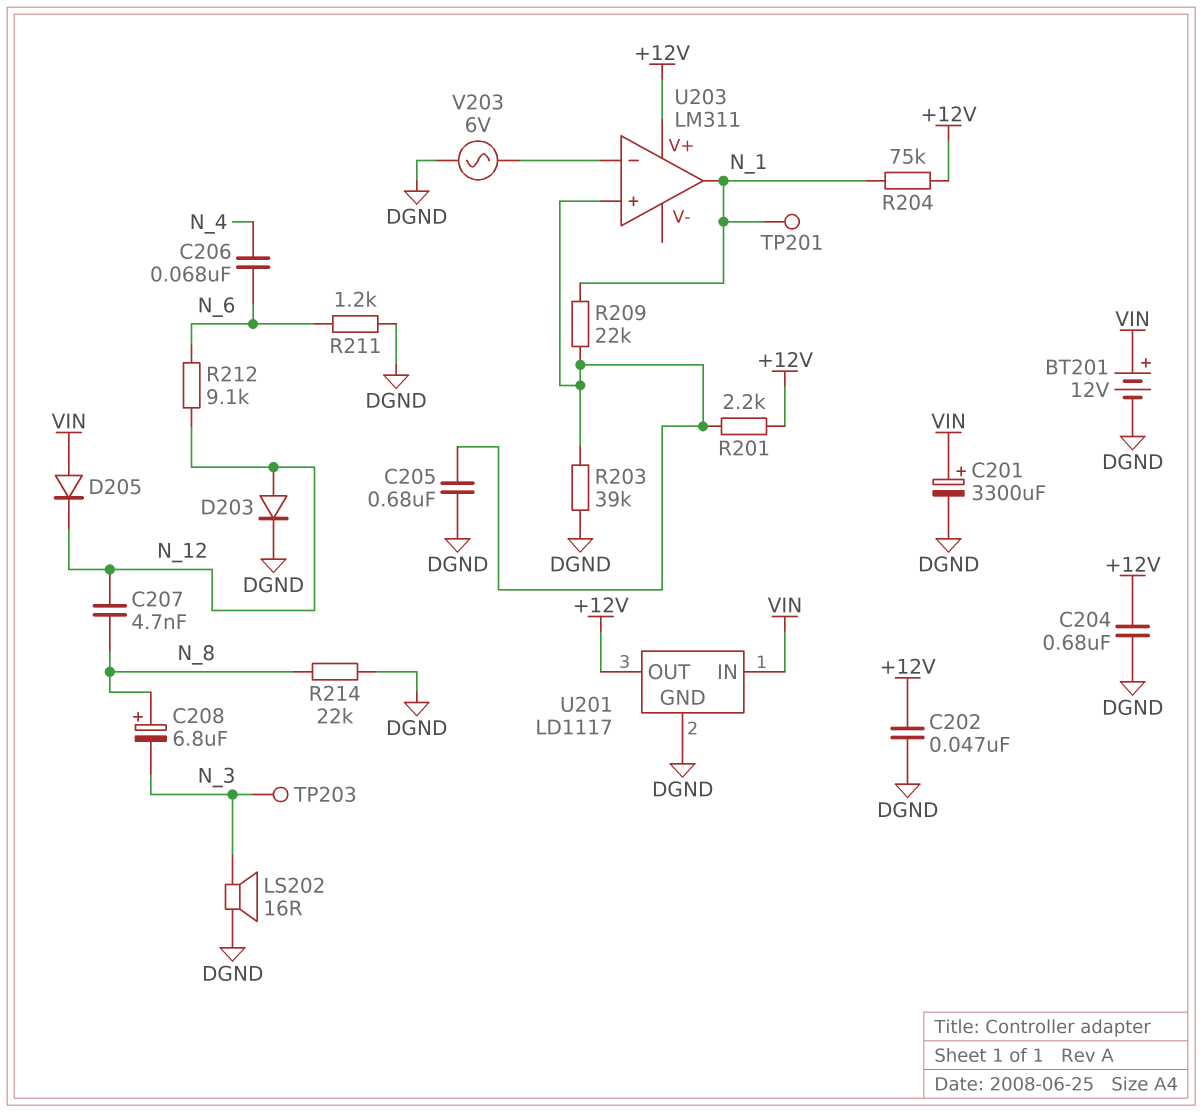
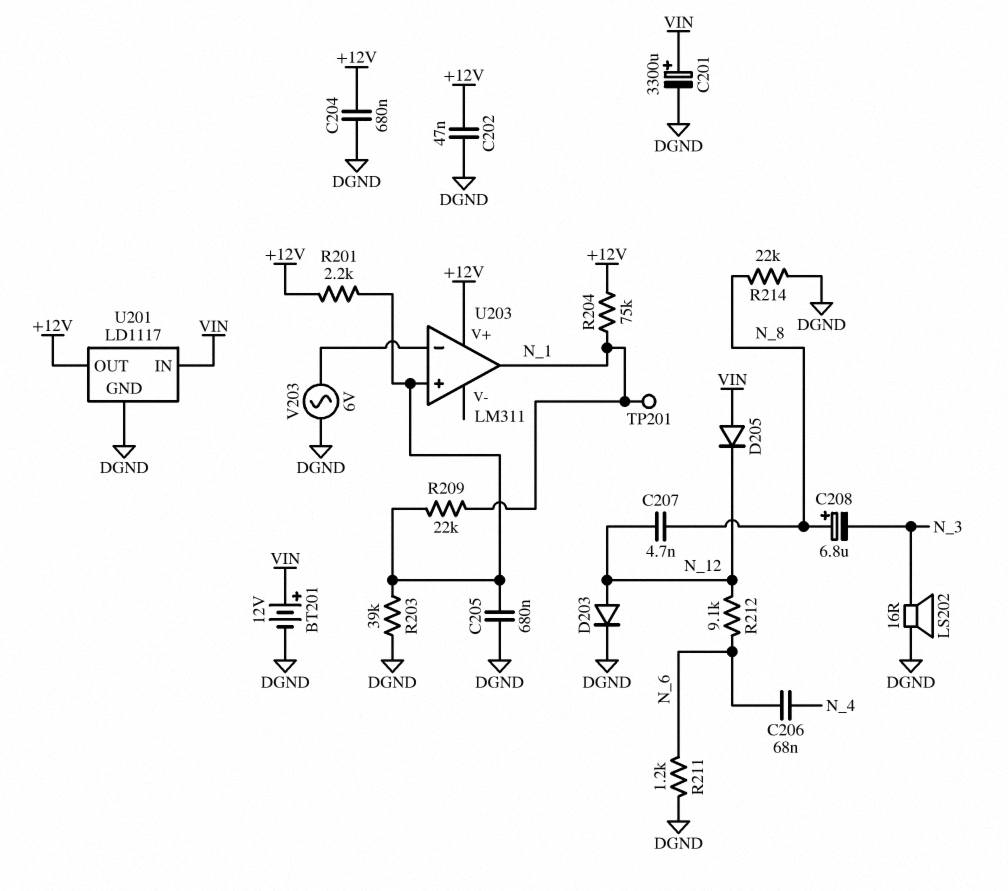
TP203: test point (N_3) -> none

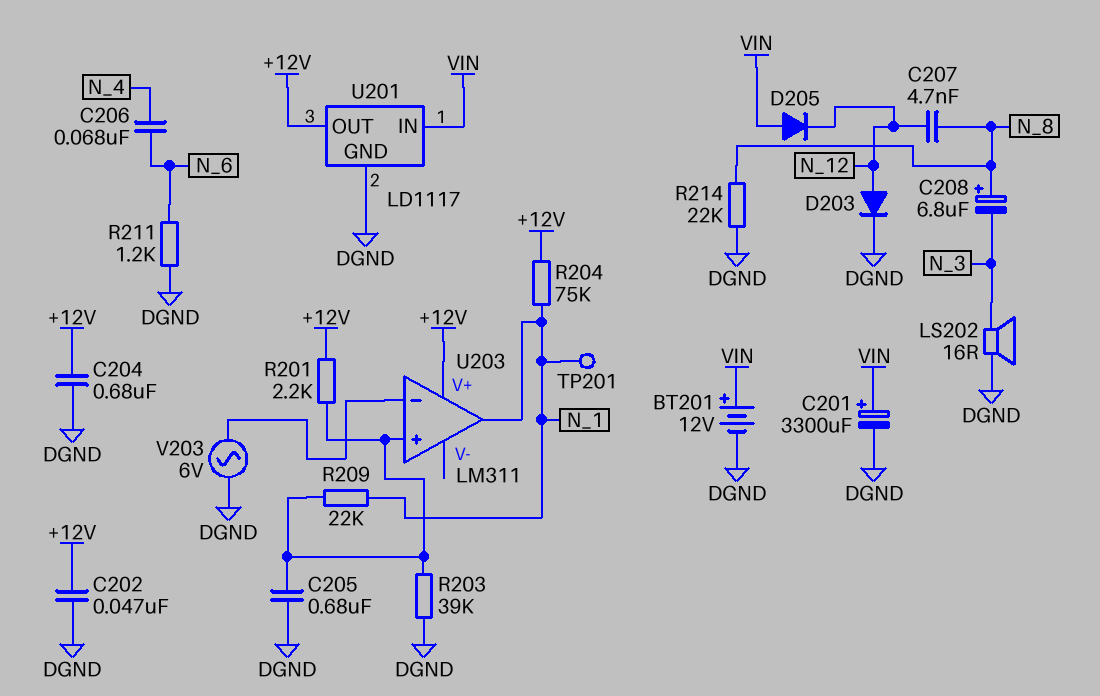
R212: 9.1k (N_6, N_12) -> none

